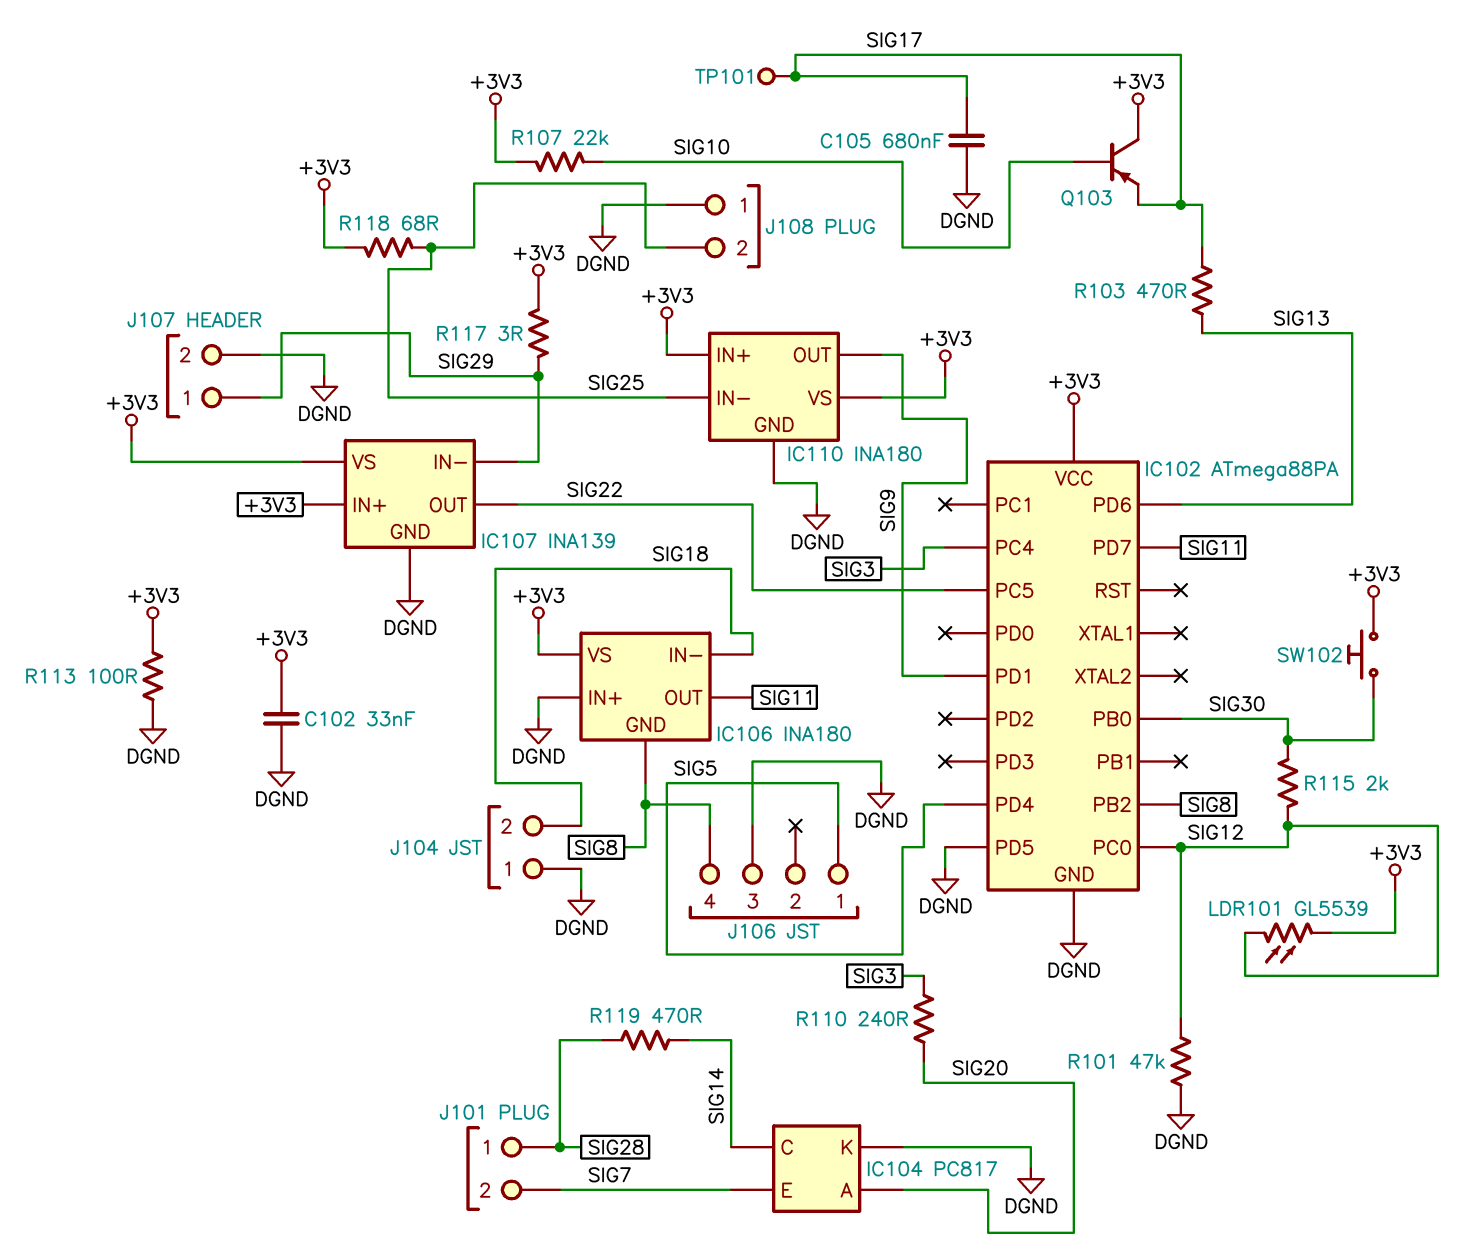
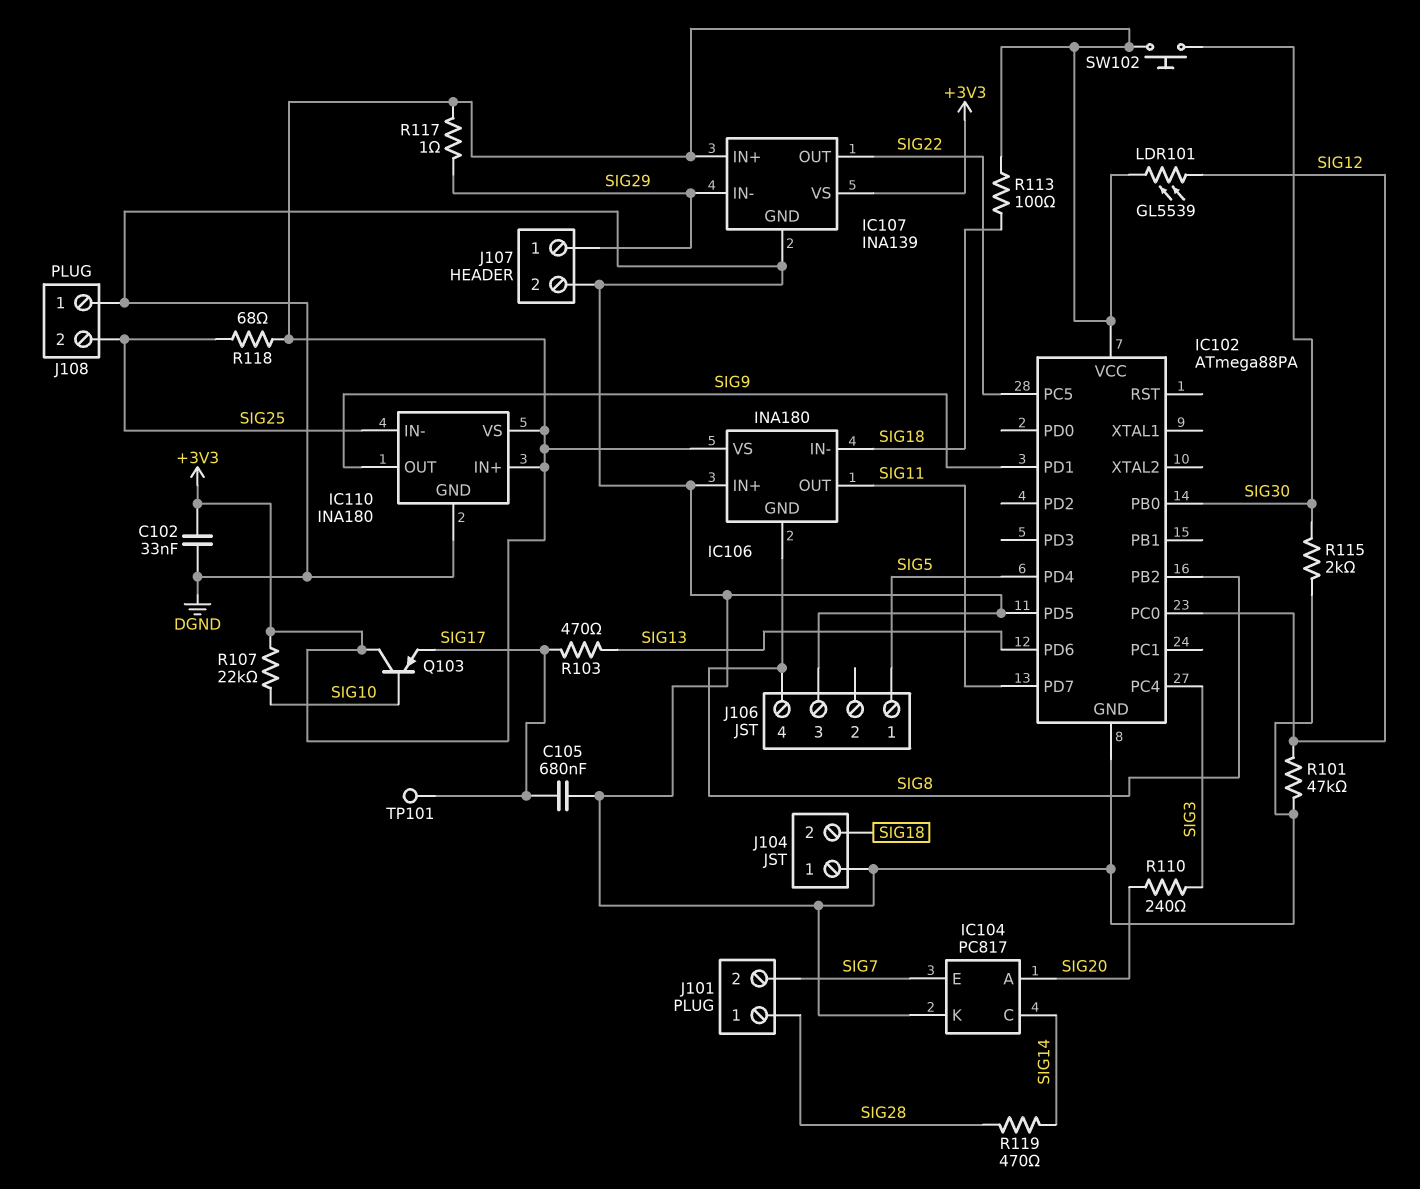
R113: 100 (+3V3, DGND) -> 100 (+3V3, SIG18)
R115: 2k (SIG12, SIG30) -> 2k (DGND, SIG30)
R117: 3 (+3V3, SIG29) -> 1 (+3V3, SIG29)

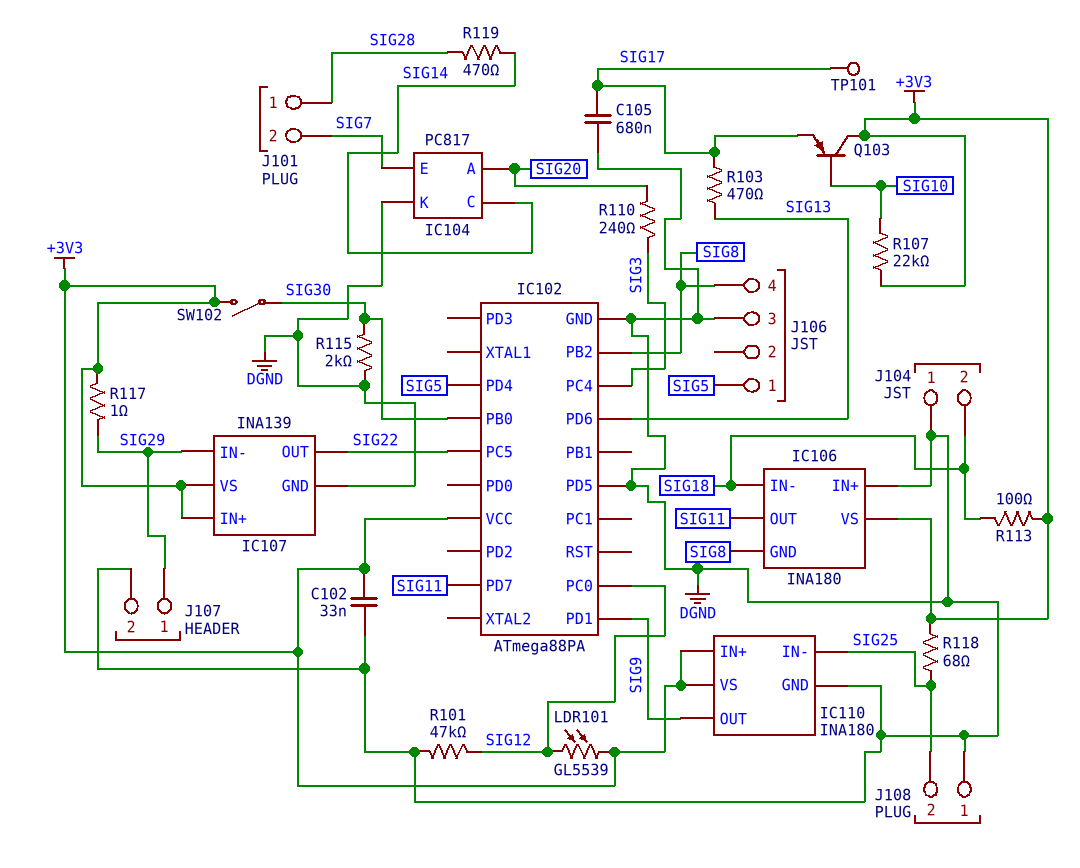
SW102: button (+3V3, SIG30) -> switch (+3V3, SIG30)

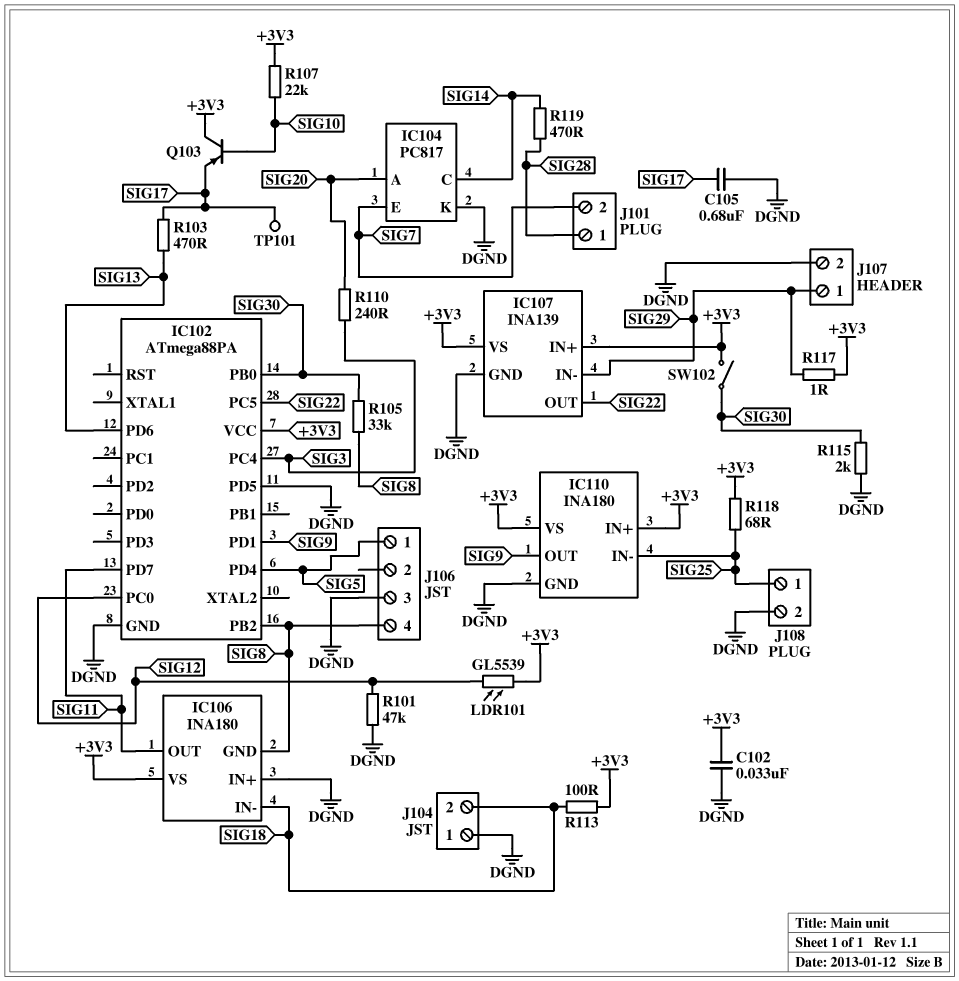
J108 pin 1: DGND -> SIG25
J108 pin 2: SIG25 -> DGND
R105: none -> 33k (SIG8, SIG30)

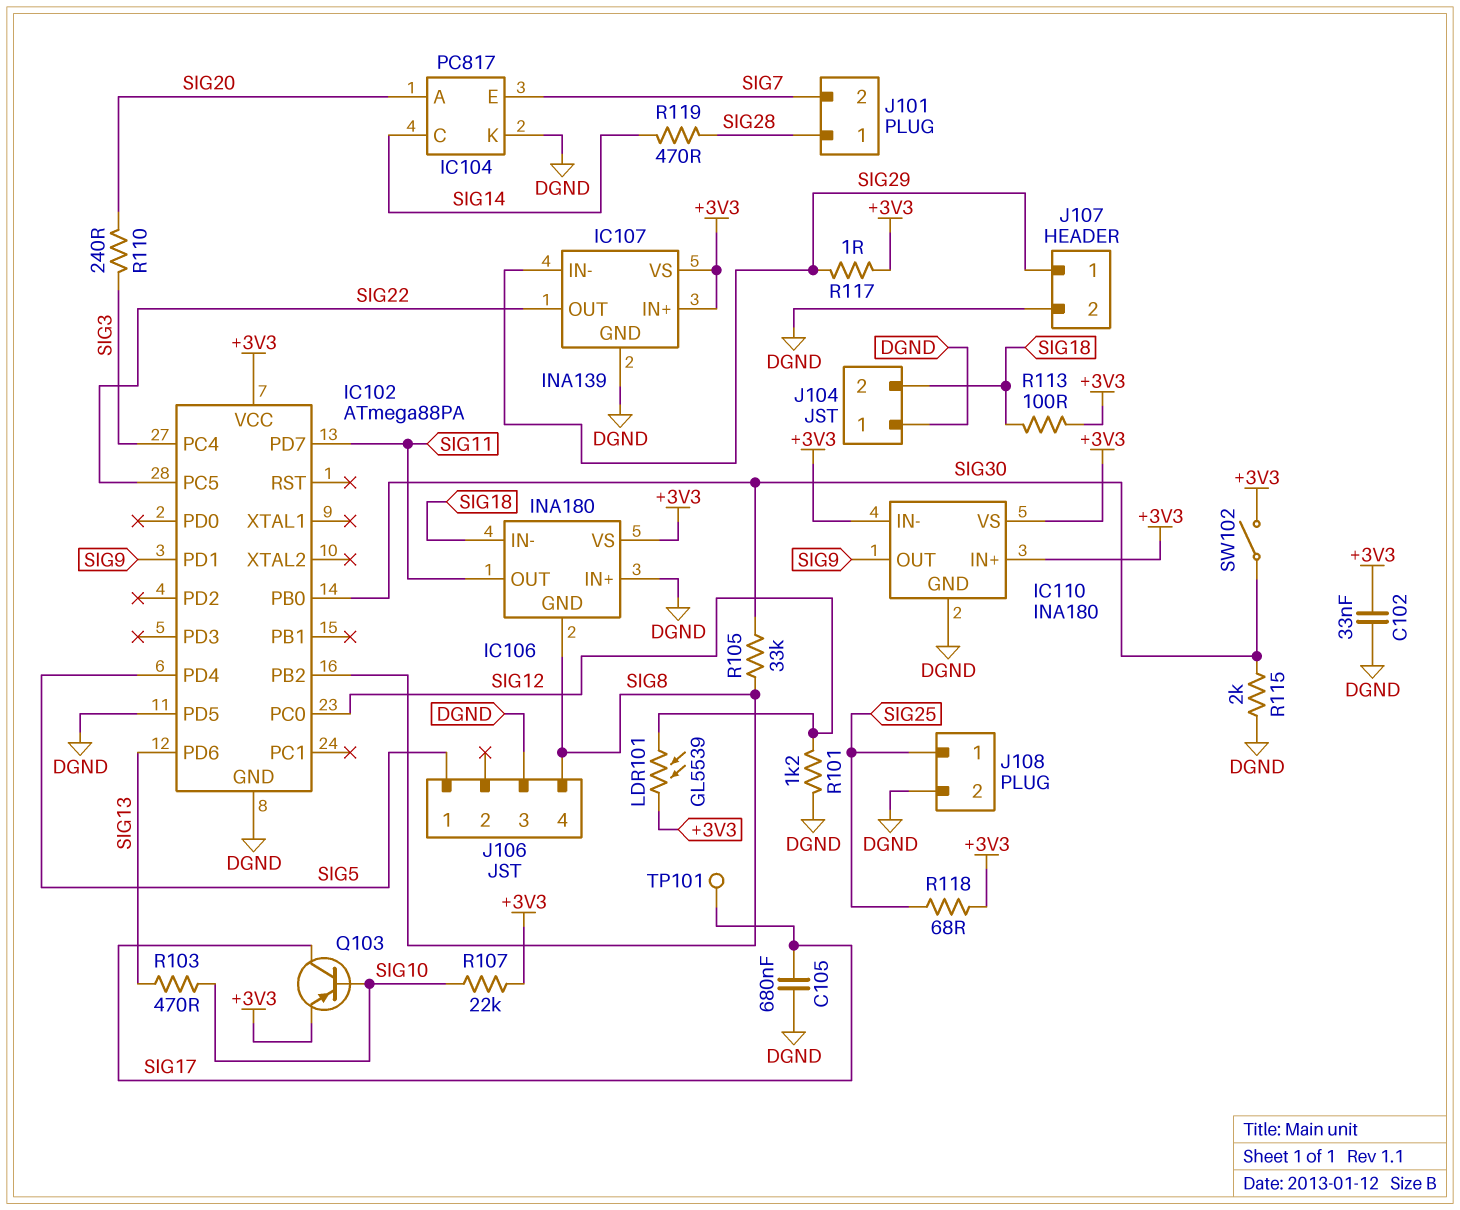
IC110 pin IN-: SIG25 -> +3V3
Q103: PNP (B SIG10, C +3V3, E SIG17) -> PNP (B SIG10, C SIG17, E +3V3)
R101: 47k (DGND, SIG12) -> 1.2k (DGND, SIG12)
R103: 470 (SIG13, SIG17) -> 470 (SIG10, SIG13)

